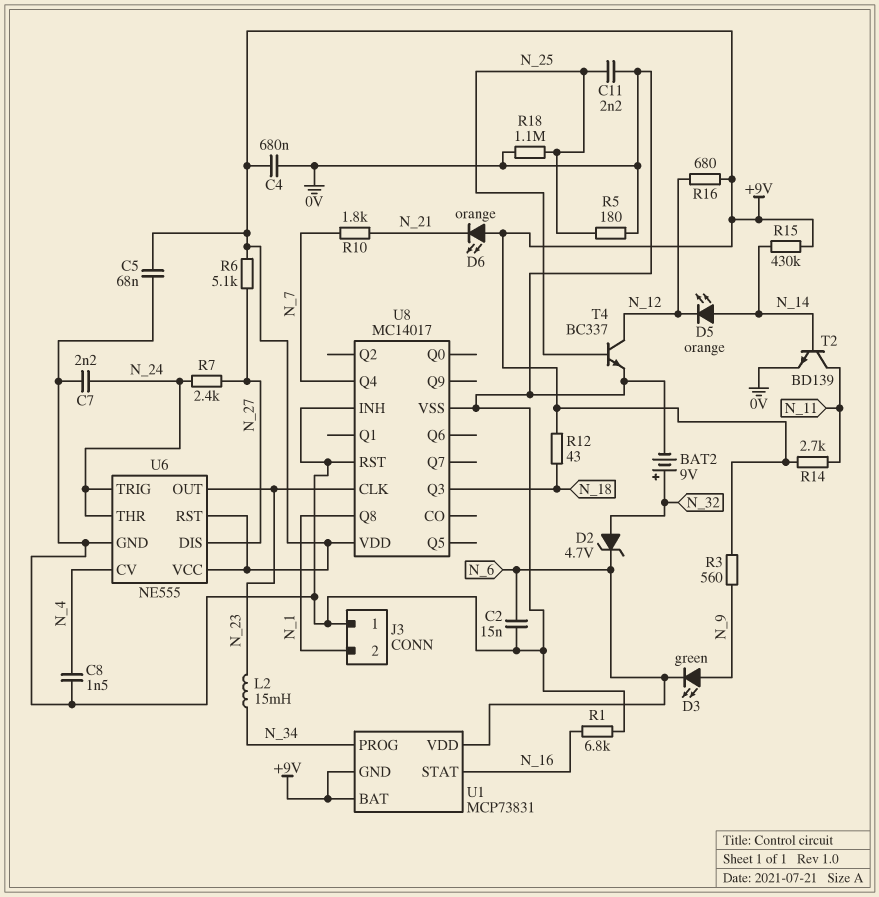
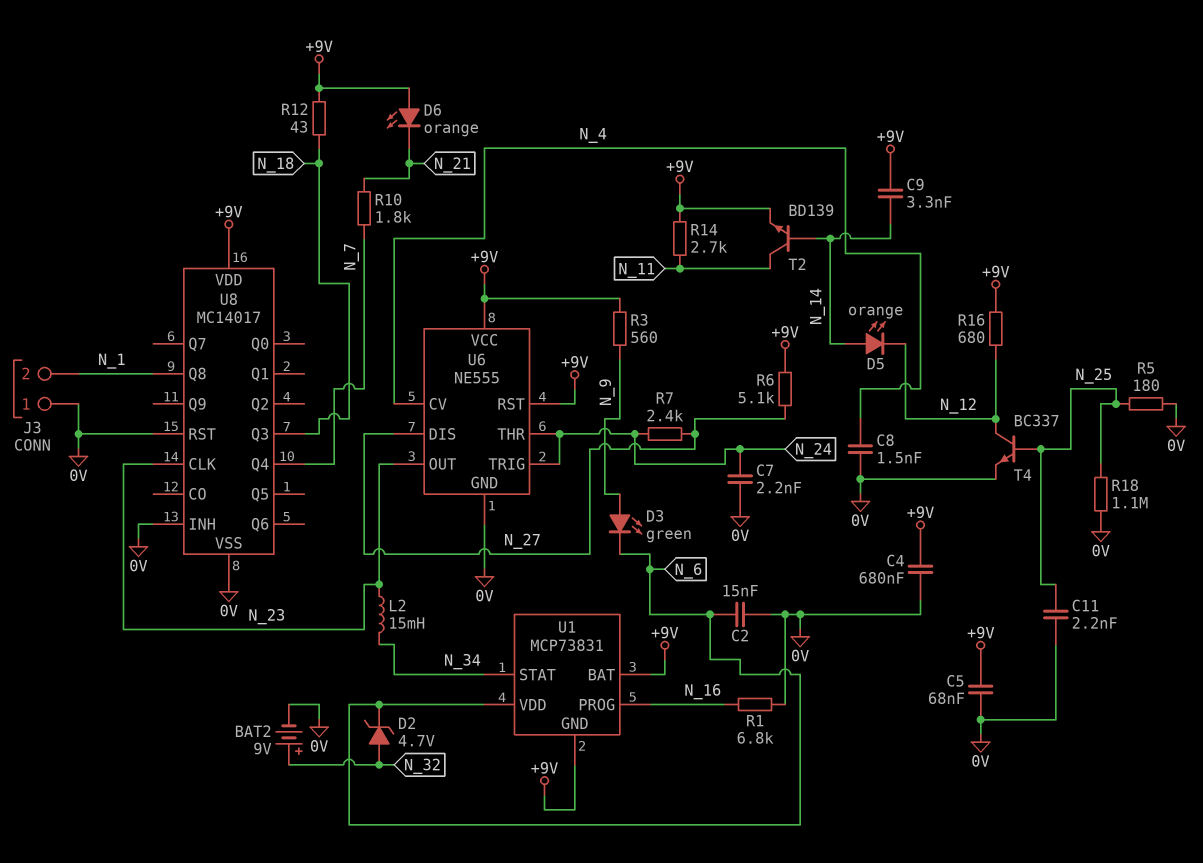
C9: none -> 3.3nF (+9V, N_14)
R15: 430k (+9V, N_14) -> none
T2: NPN BD139 (B N_14, C N_11, E 0V) -> NPN BD139 (B N_14, C N_11, E +9V)
U1 pin PROG: N_34 -> N_16
U1 pin STAT: N_16 -> N_34

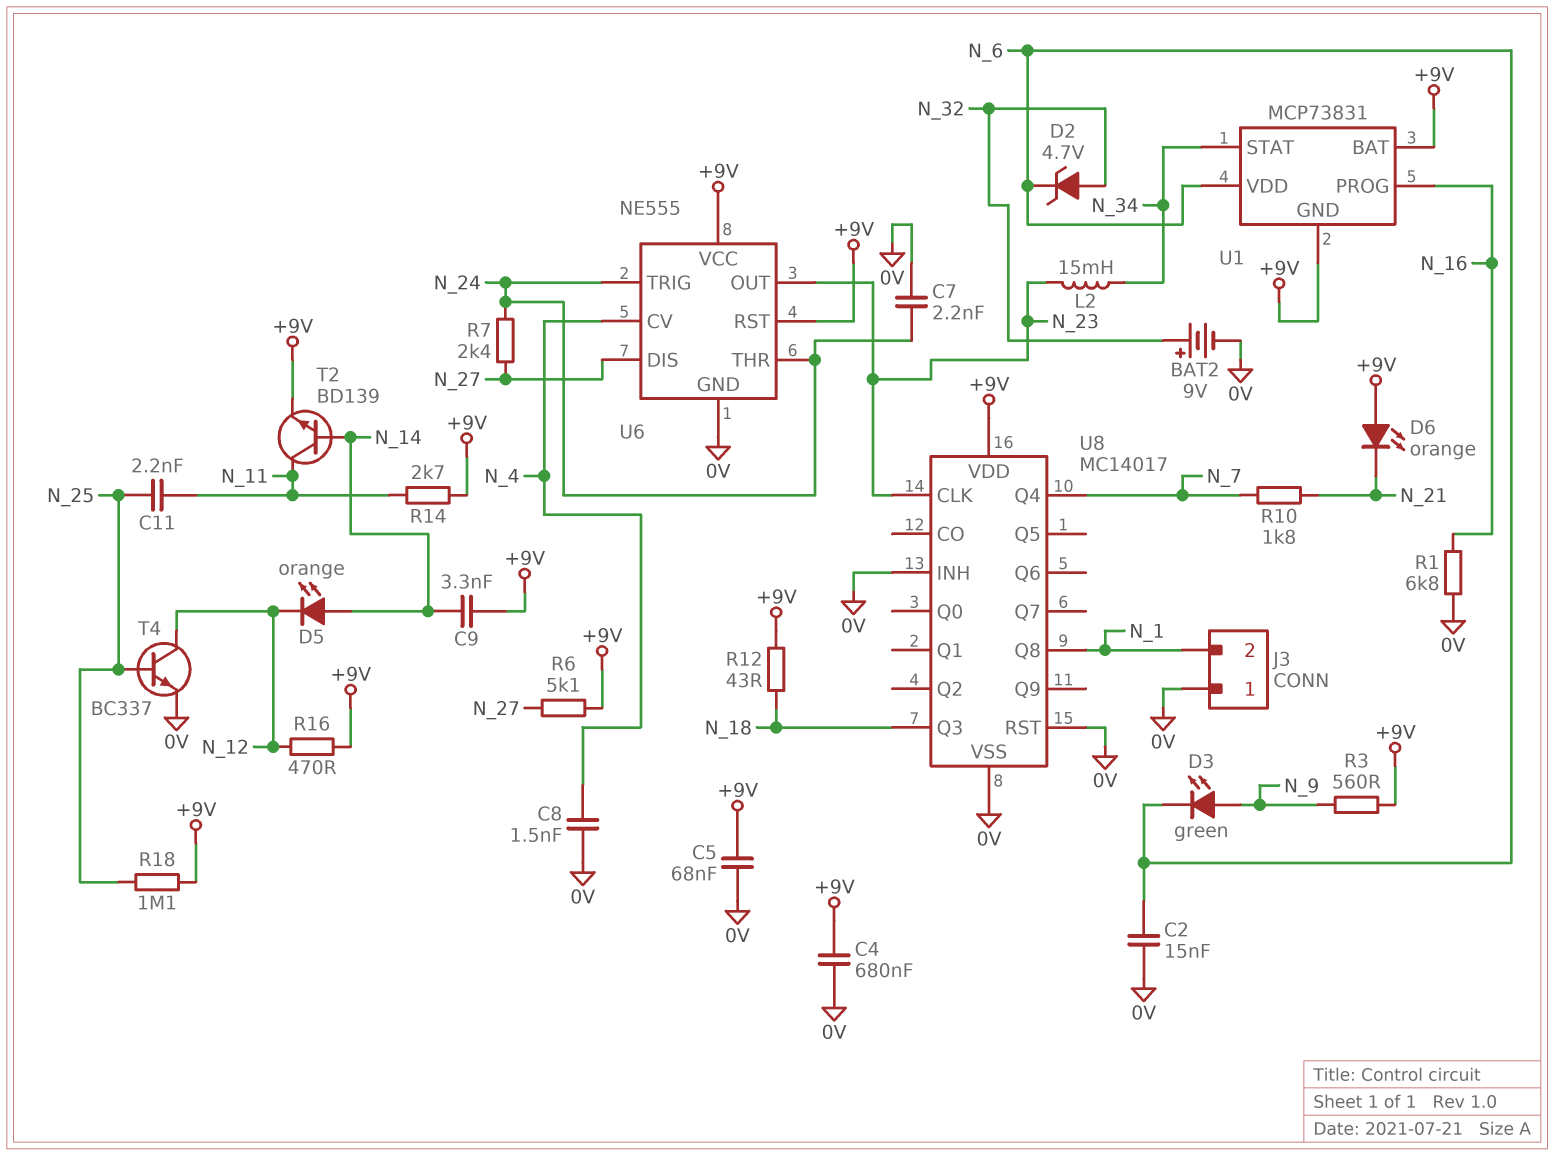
C11: 2.2nF (0V, N_25) -> 2.2nF (N_11, N_25)
R5: 180 (0V, N_25) -> none
R16: 680 (+9V, N_12) -> 470 (+9V, N_12)
R18: 1.1M (0V, N_25) -> 1.1M (+9V, N_25)

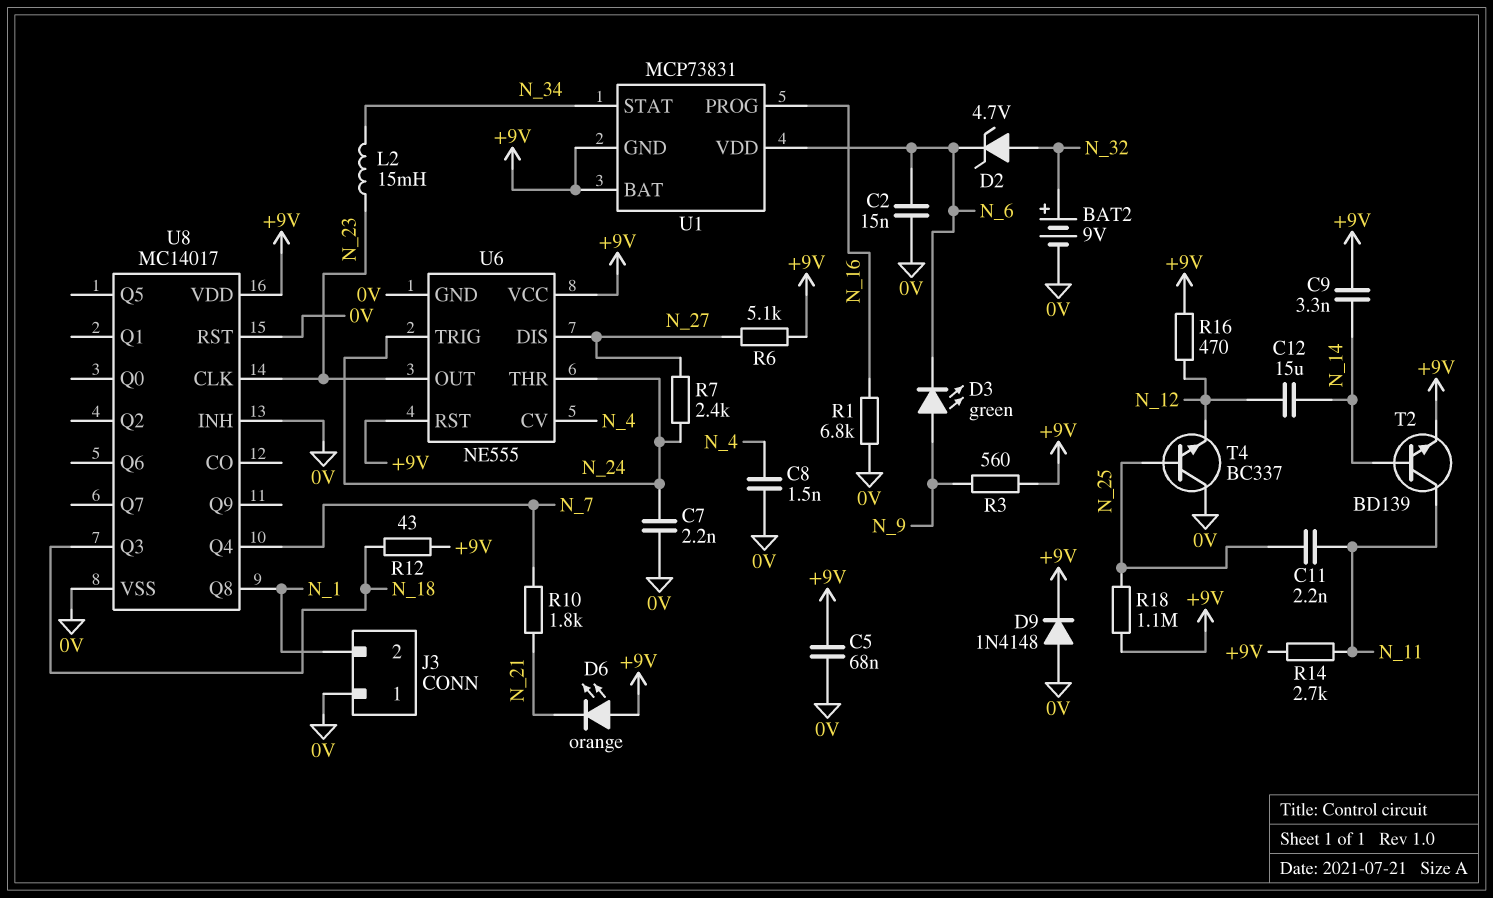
C4: 680nF (+9V, 0V) -> none
C12: none -> 15uF (N_12, N_14)
D5: LED orange (A N_14, K N_12) -> none
D9: none -> diode 1N4148 (A 0V, K +9V)
T4: NPN BC337 (B N_25, C N_12, E 0V) -> NPN BC337 (B N_25, C 0V, E N_12)

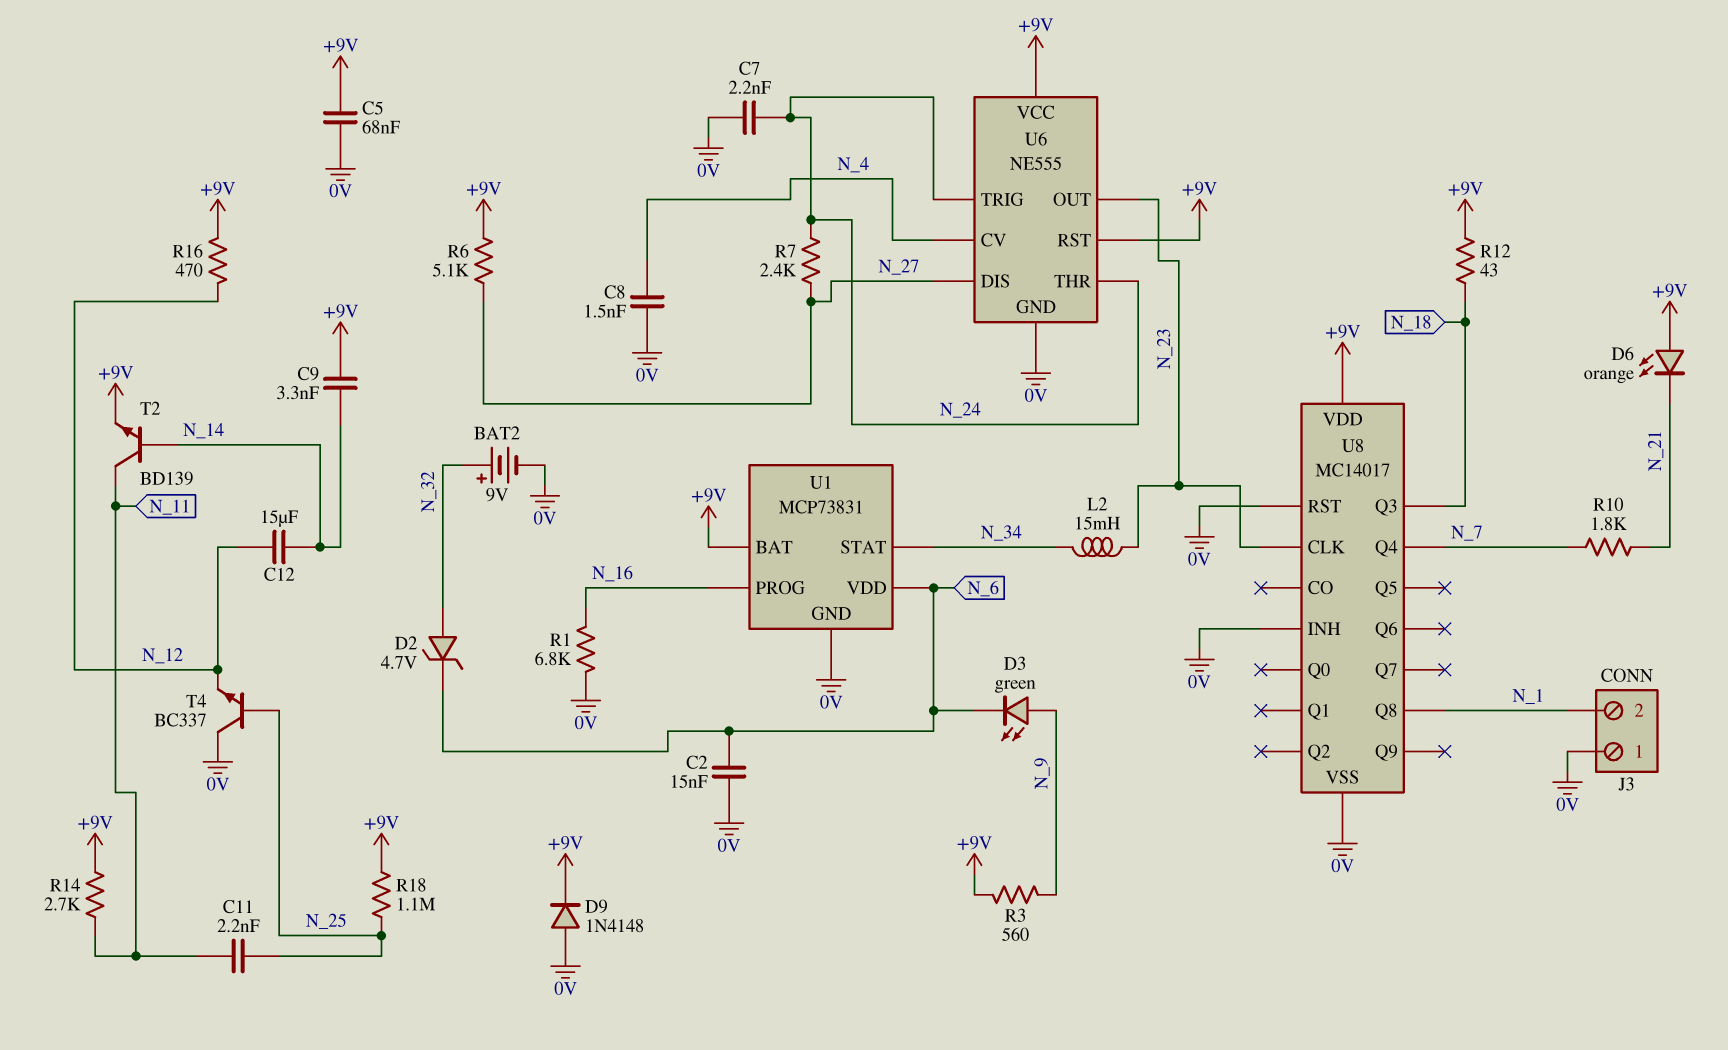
U1 pin GND: +9V -> 0V

